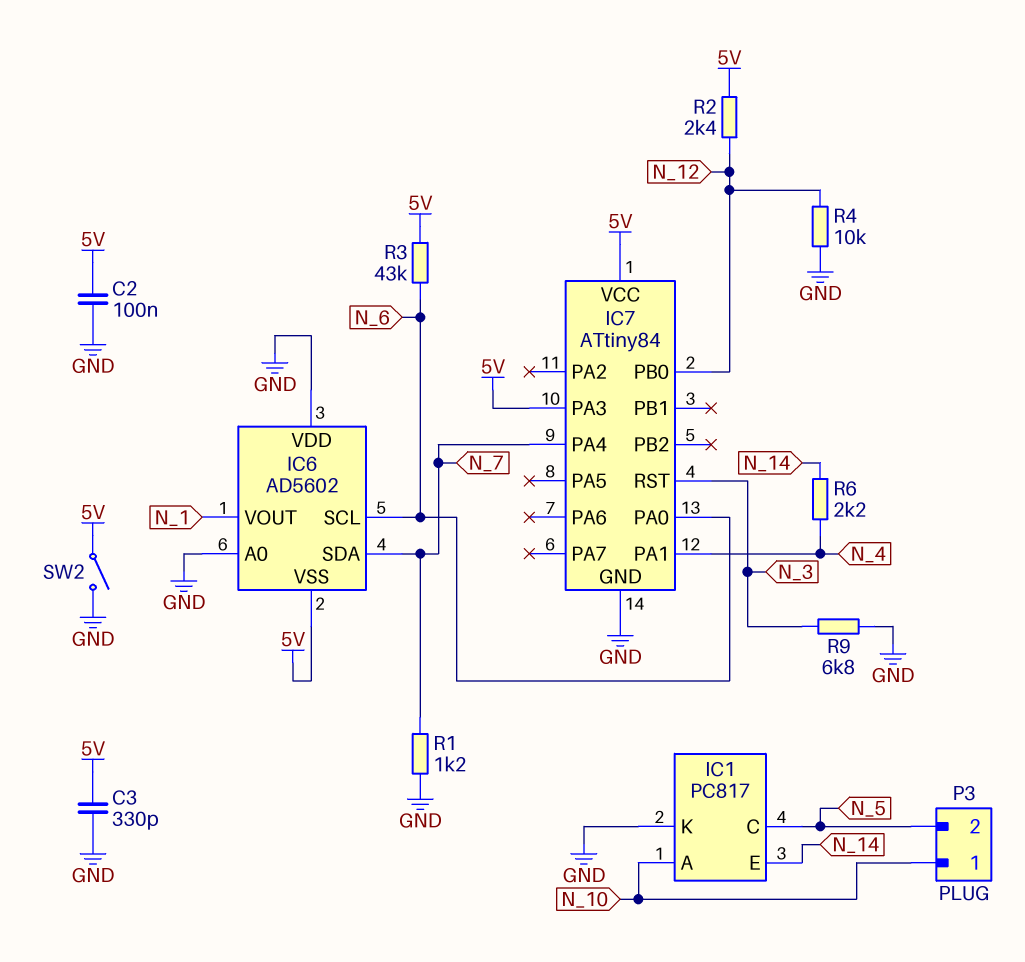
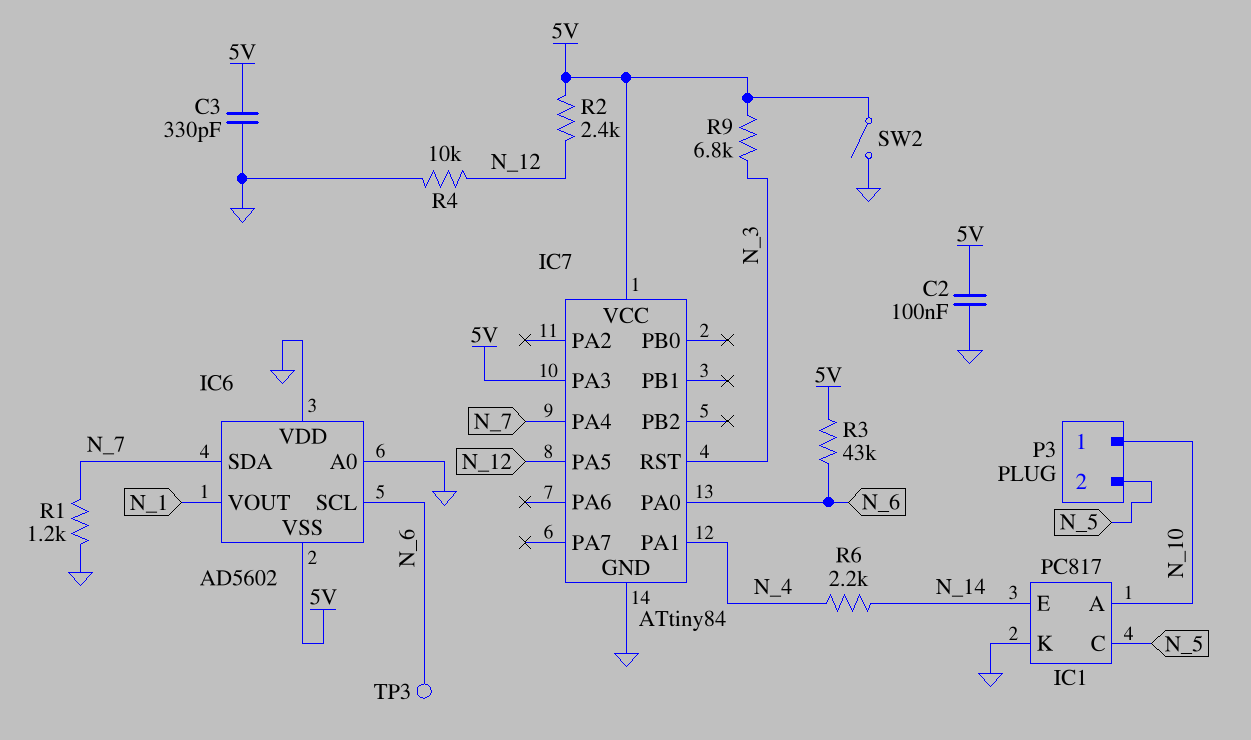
IC7 pin PA5: none -> N_12
IC7 pin PB0: N_12 -> none
R9: 6.8k (GND, N_3) -> 6.8k (5V, N_3)
TP3: none -> test point (N_6)

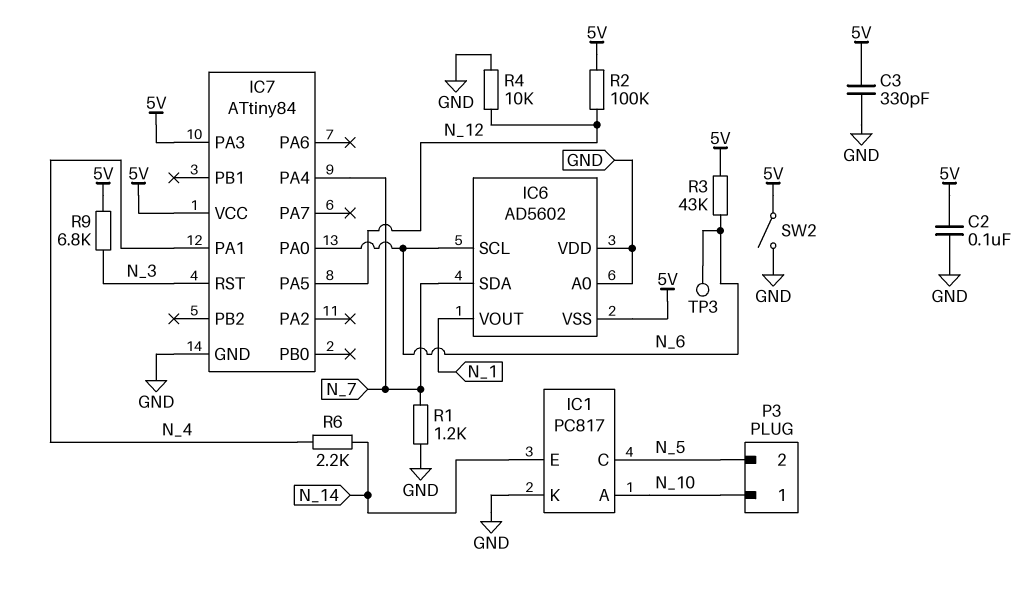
R2: 2.4k (5V, N_12) -> 100k (5V, N_12)

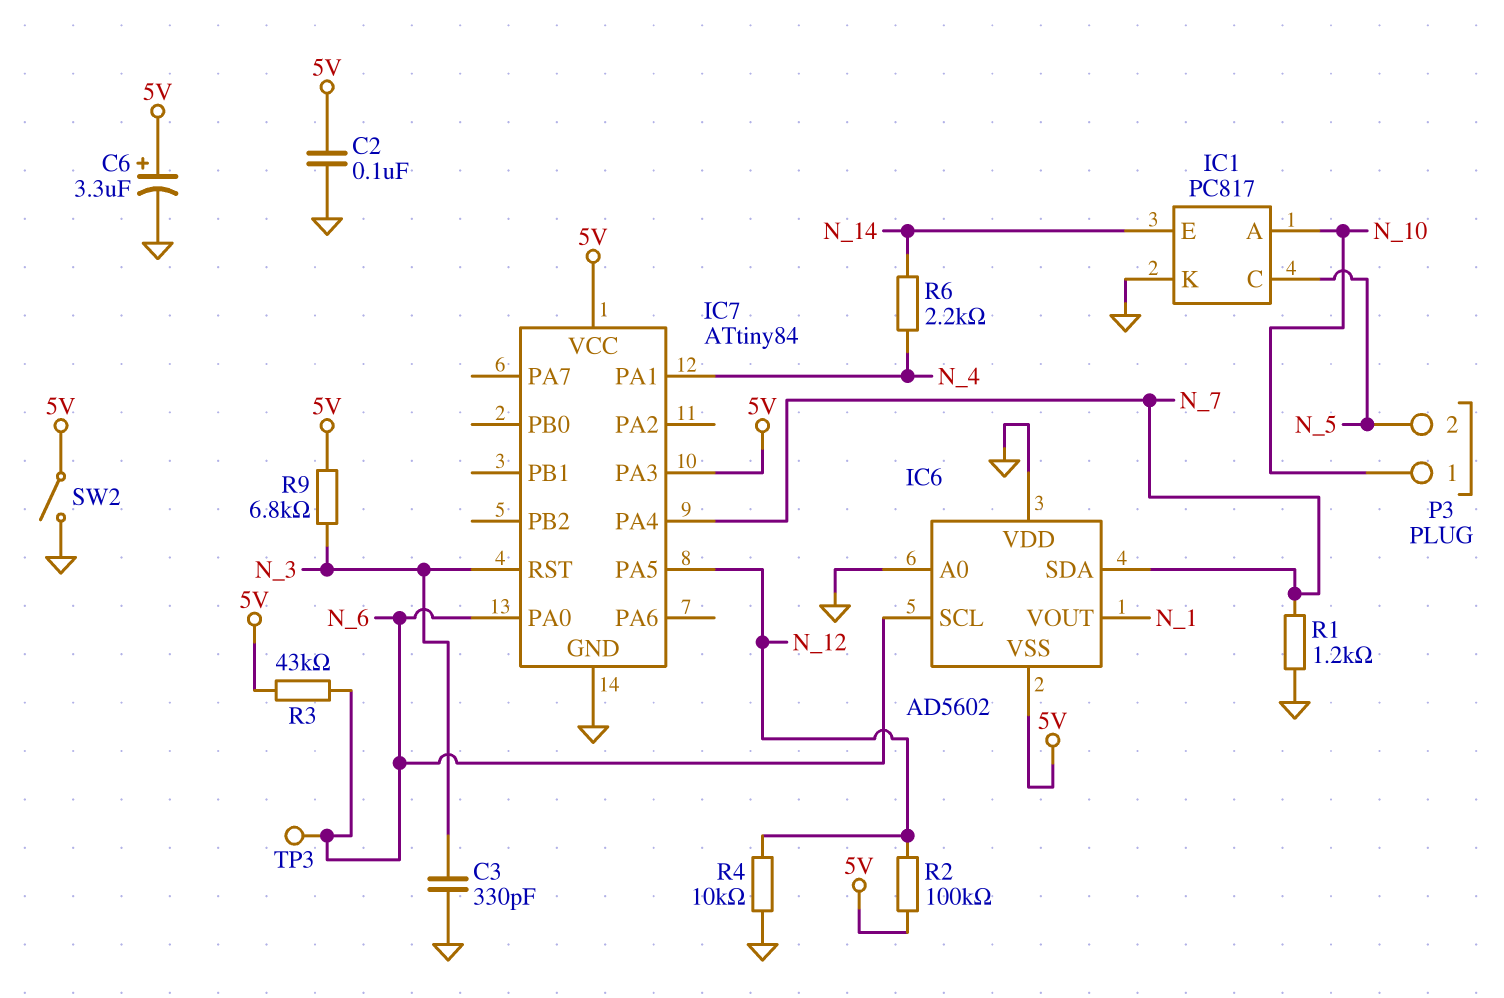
C3: 330pF (5V, GND) -> 330pF (GND, N_3)
C6: none -> 3.3uF (plus 5V, minus GND)

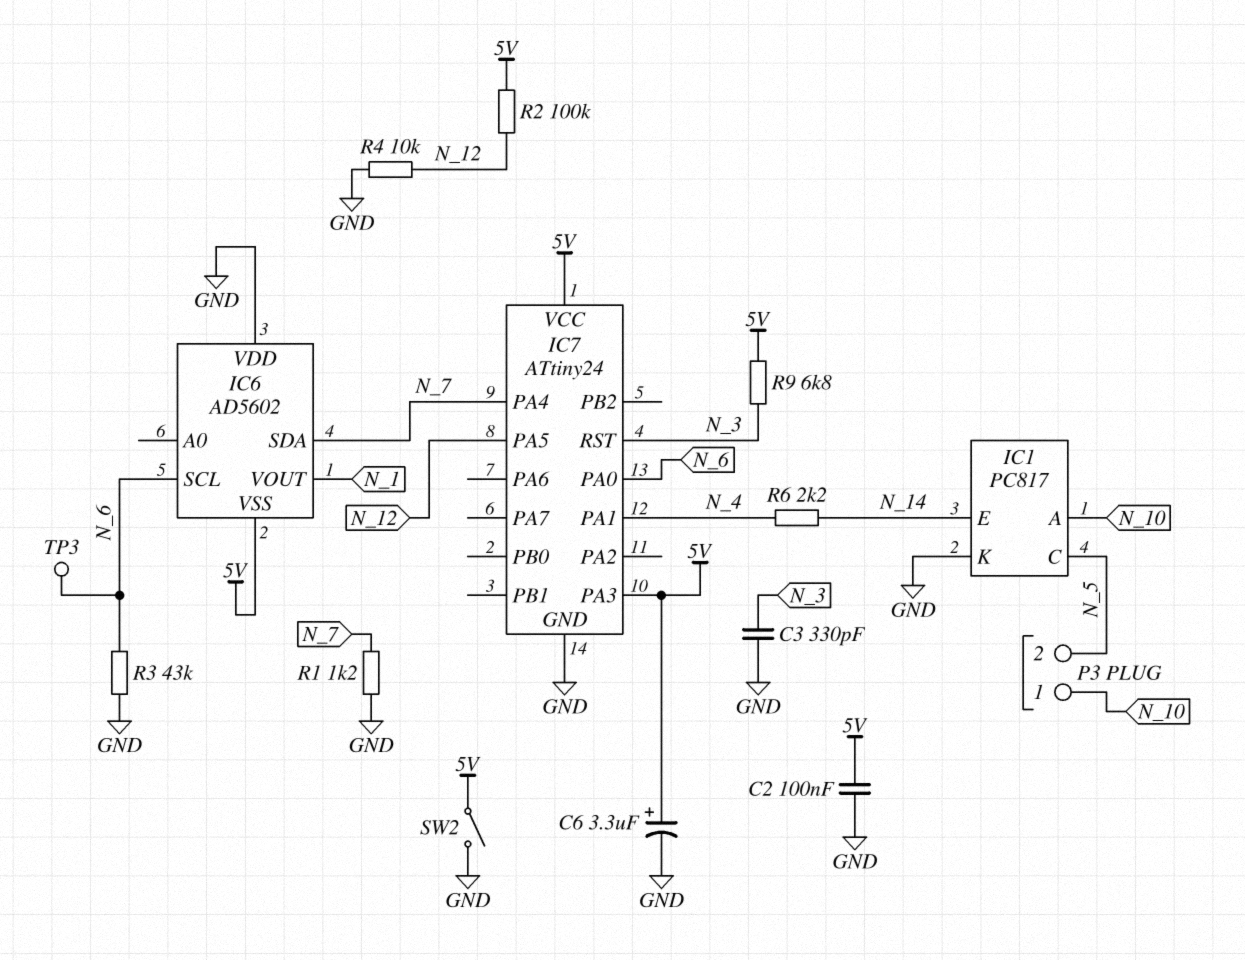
IC6 pin A0: GND -> none
IC7: ATtiny84 -> ATtiny24
R3: 43k (5V, N_6) -> 43k (GND, N_6)

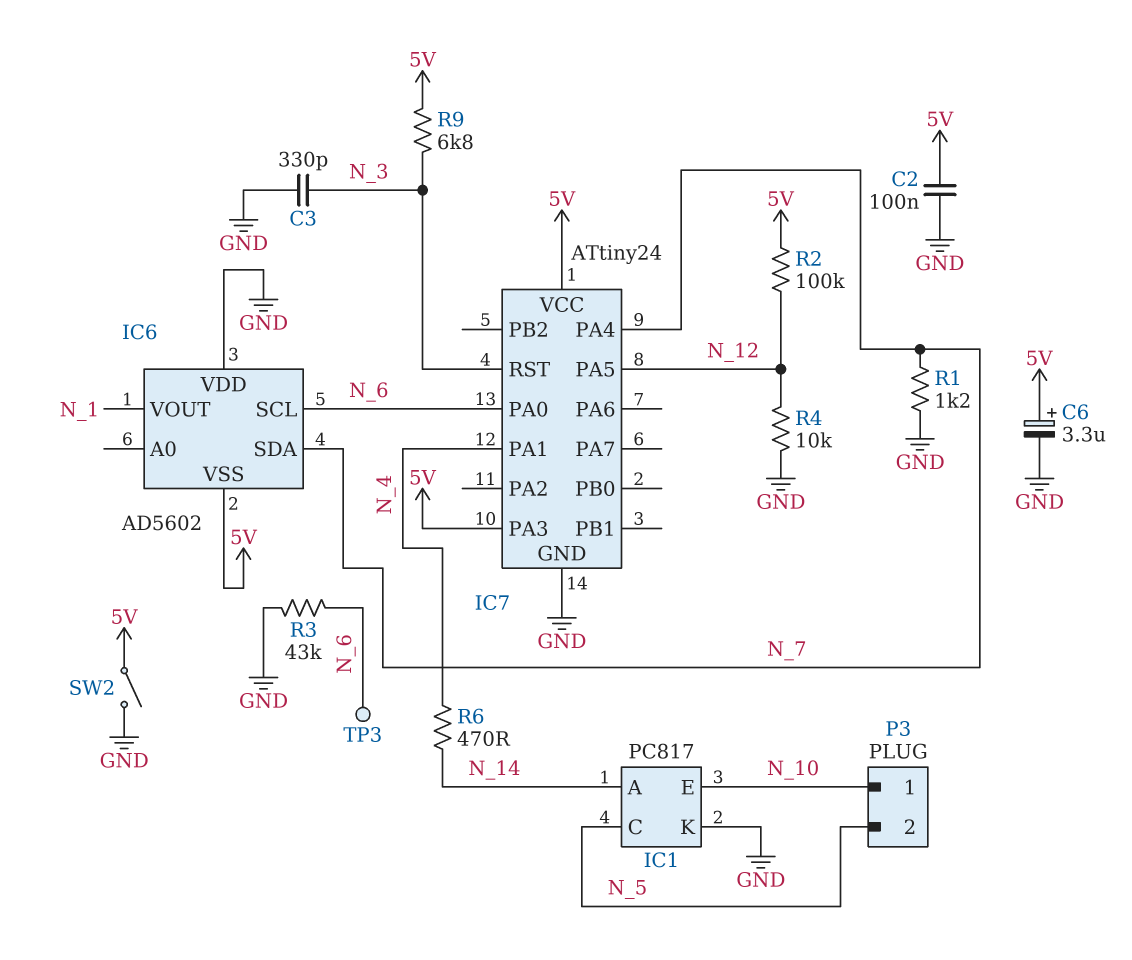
IC1 pin A: N_10 -> N_14
IC1 pin E: N_14 -> N_10
R6: 2.2k (N_4, N_14) -> 470 (N_4, N_14)

